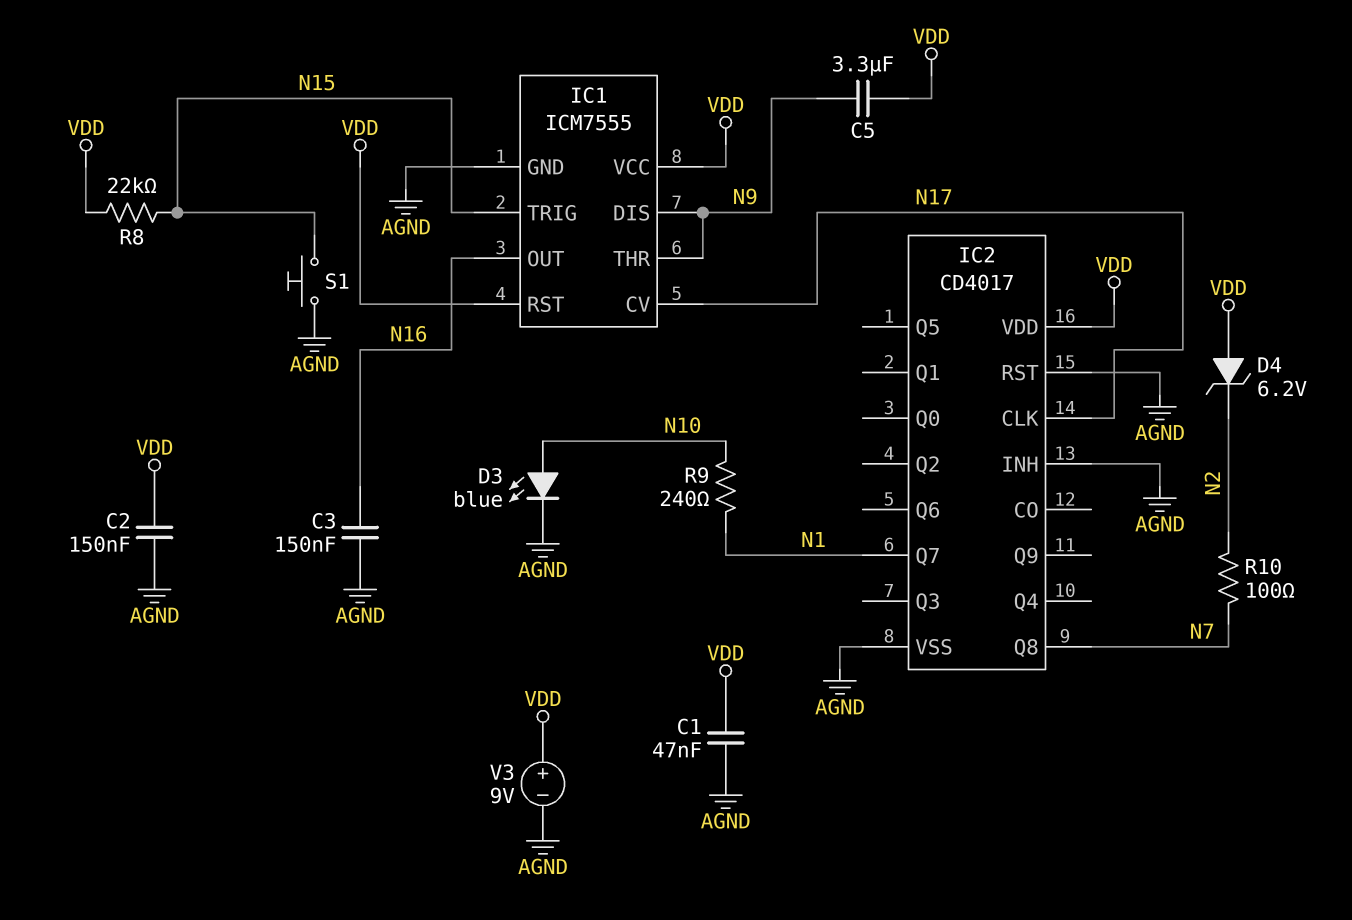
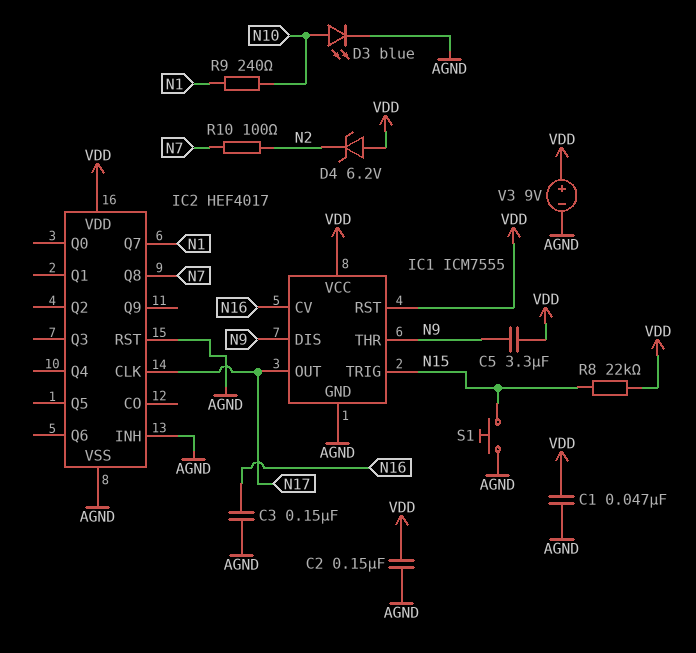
IC1 pin CV: N17 -> N16
IC1 pin OUT: N16 -> N17
IC2: CD4017 -> HEF4017

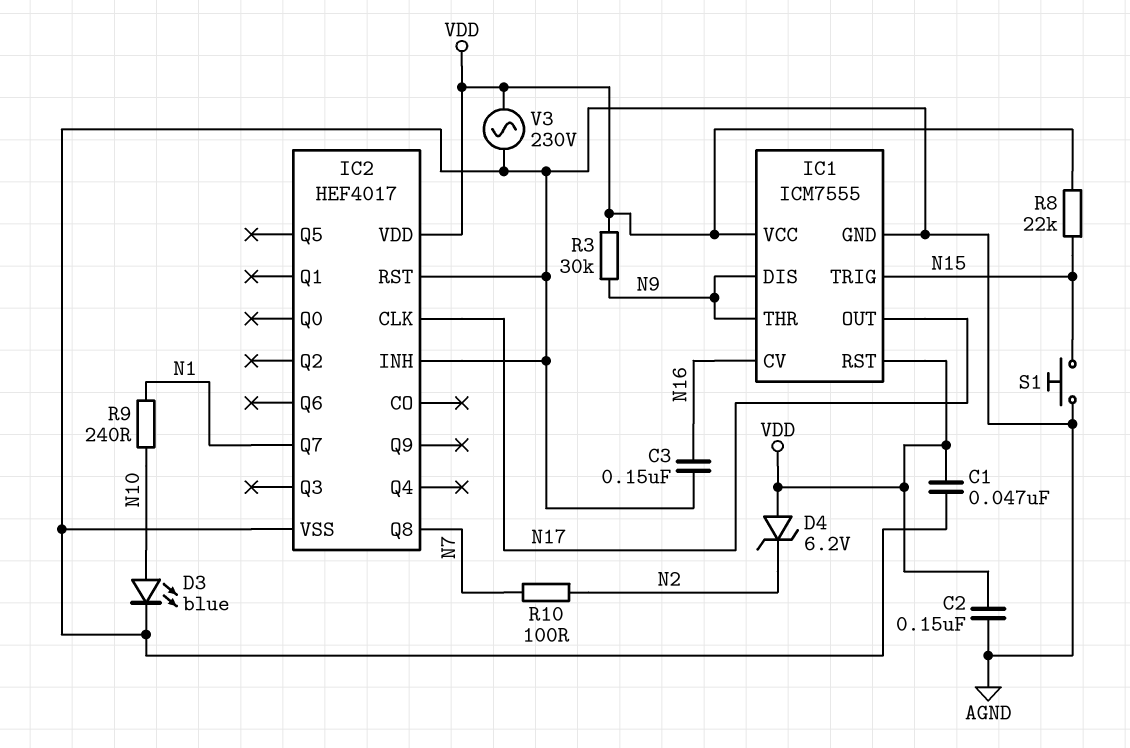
C5: 3.3uF (N9, VDD) -> none
R3: none -> 30k (N9, VDD)
V3: 9V (plus VDD, minus AGND) -> AC 230V (AGND, VDD)

